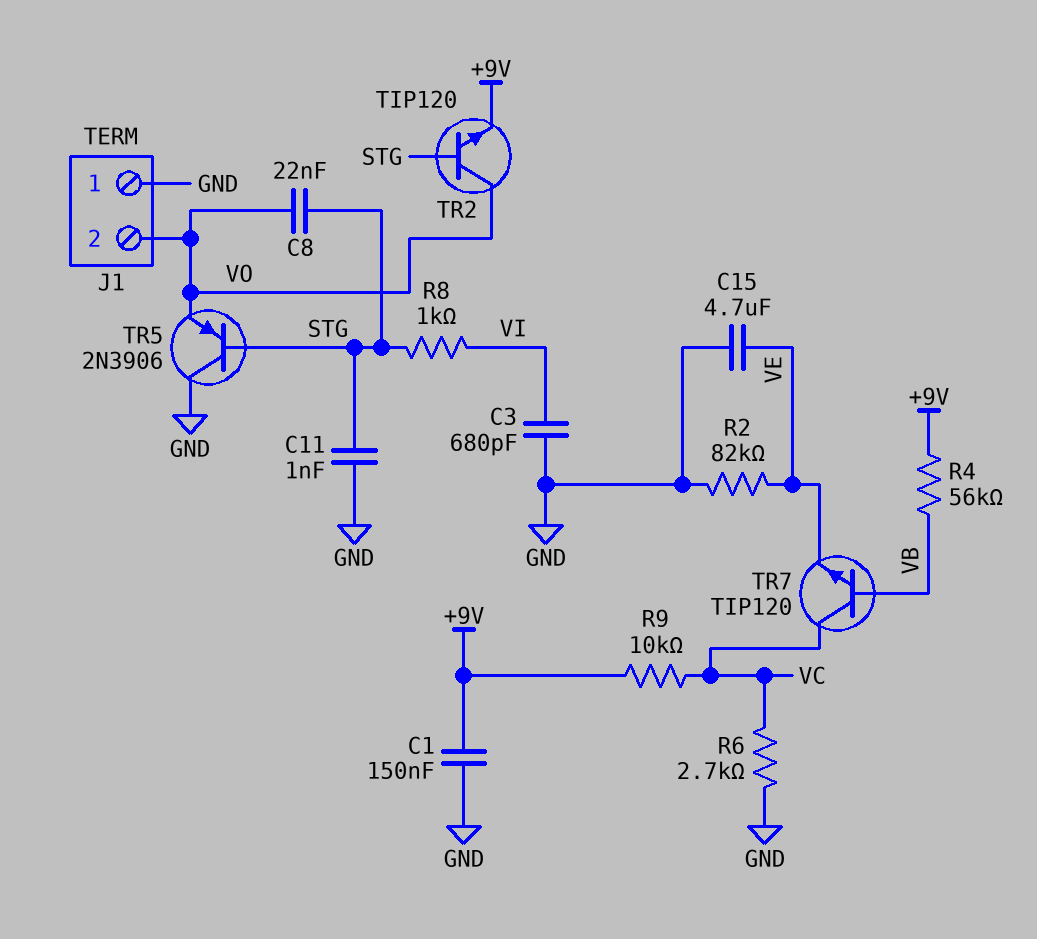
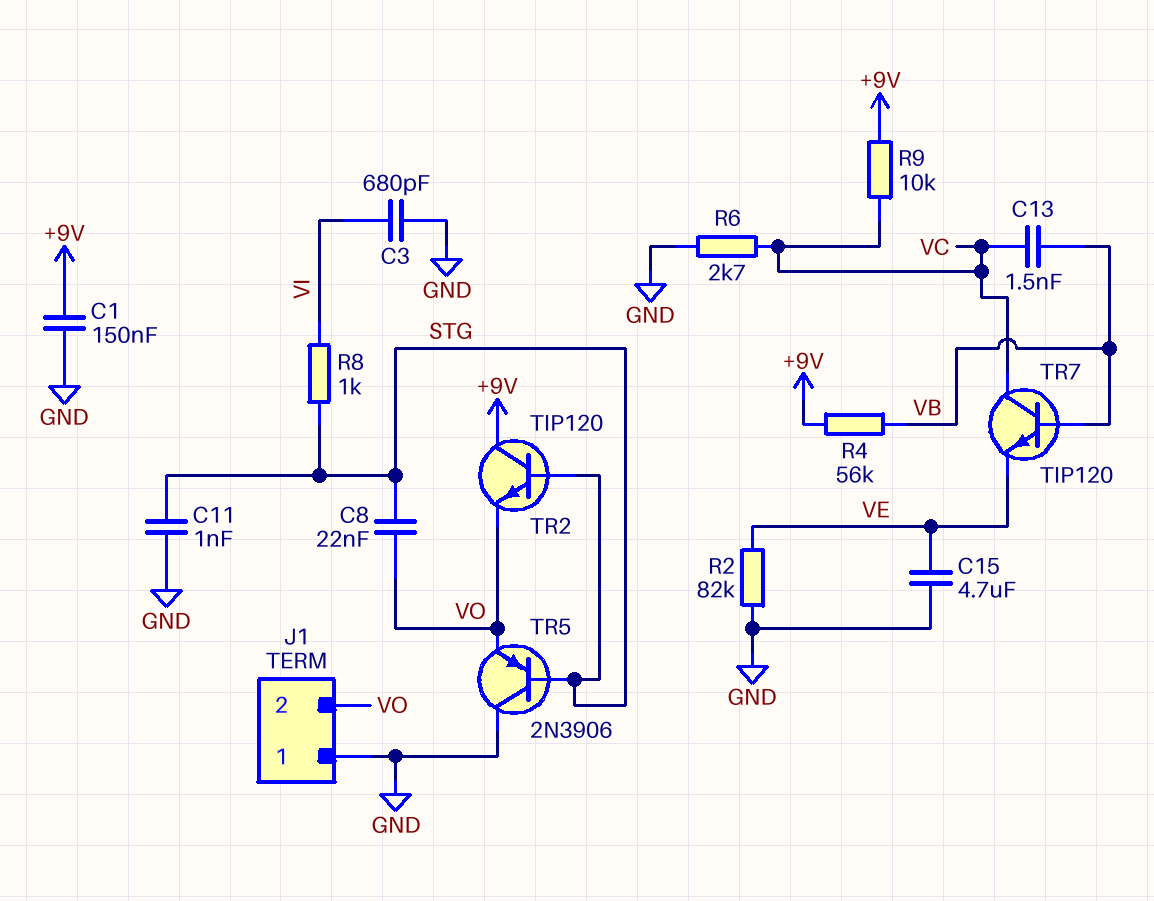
C13: none -> 1.5nF (VB, VC)
TR2: NPN TIP120 (B STG, C VO, E +9V) -> NPN TIP120 (B STG, C +9V, E VO)

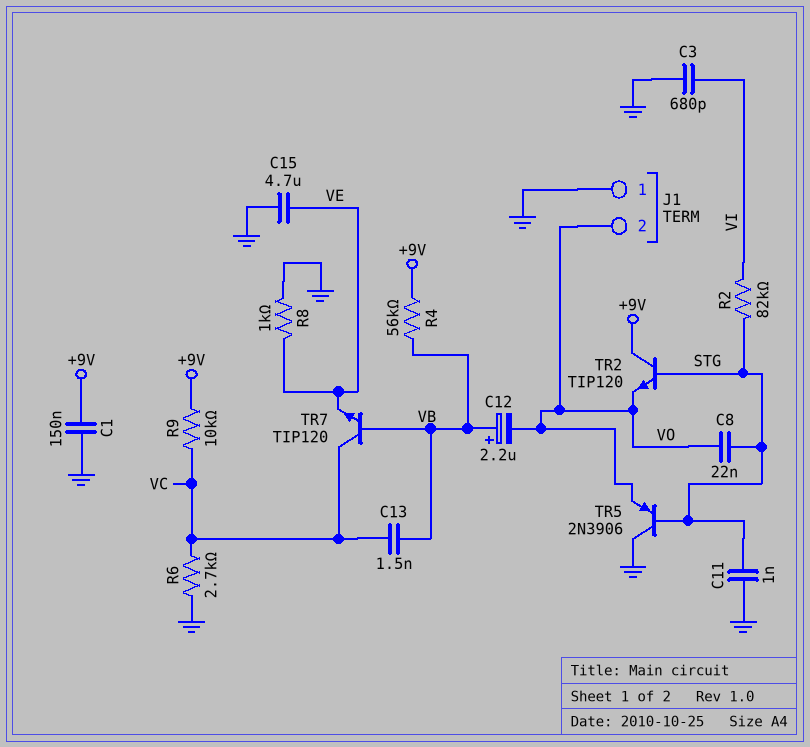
C12: none -> 2.2uF (plus VB, minus VO)
R2: 82k (GND, VE) -> 82k (STG, VI)
R8: 1k (STG, VI) -> 1k (GND, VE)

